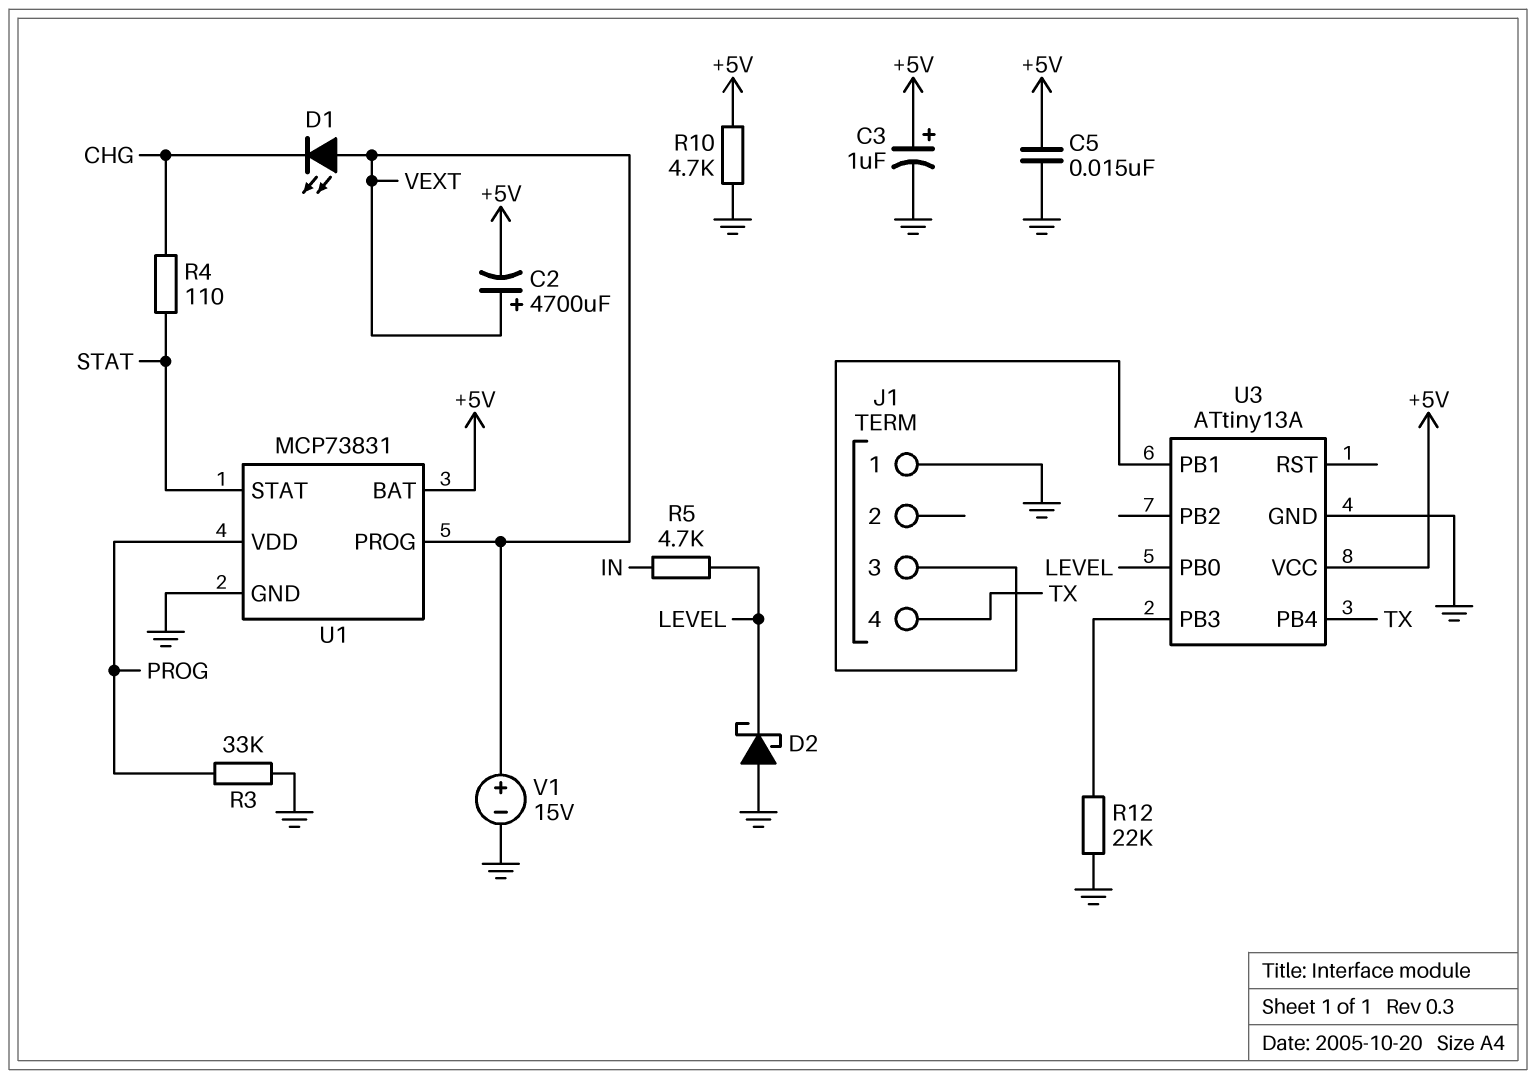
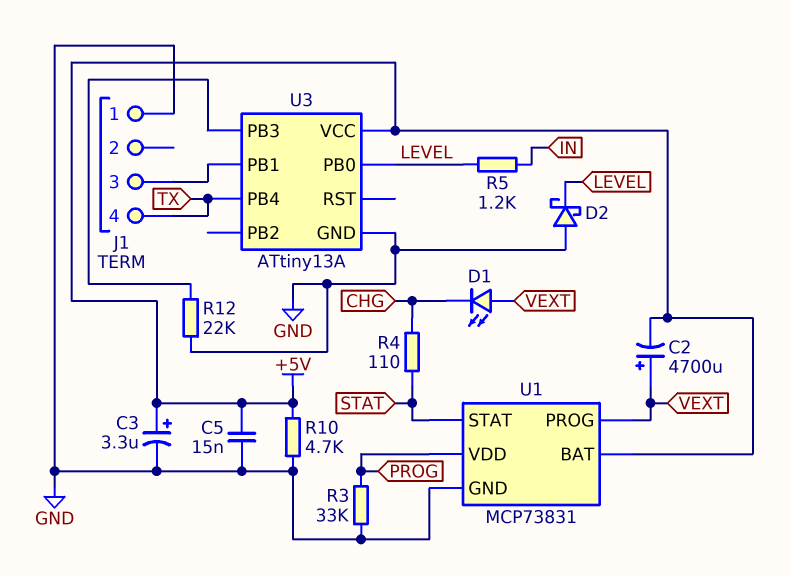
C3: 1uF (plus +5V, minus GND) -> 3.3uF (plus +5V, minus GND)
R5: 4.7k (IN, LEVEL) -> 1.2k (IN, LEVEL)
V1: 15V (plus VEXT, minus GND) -> none

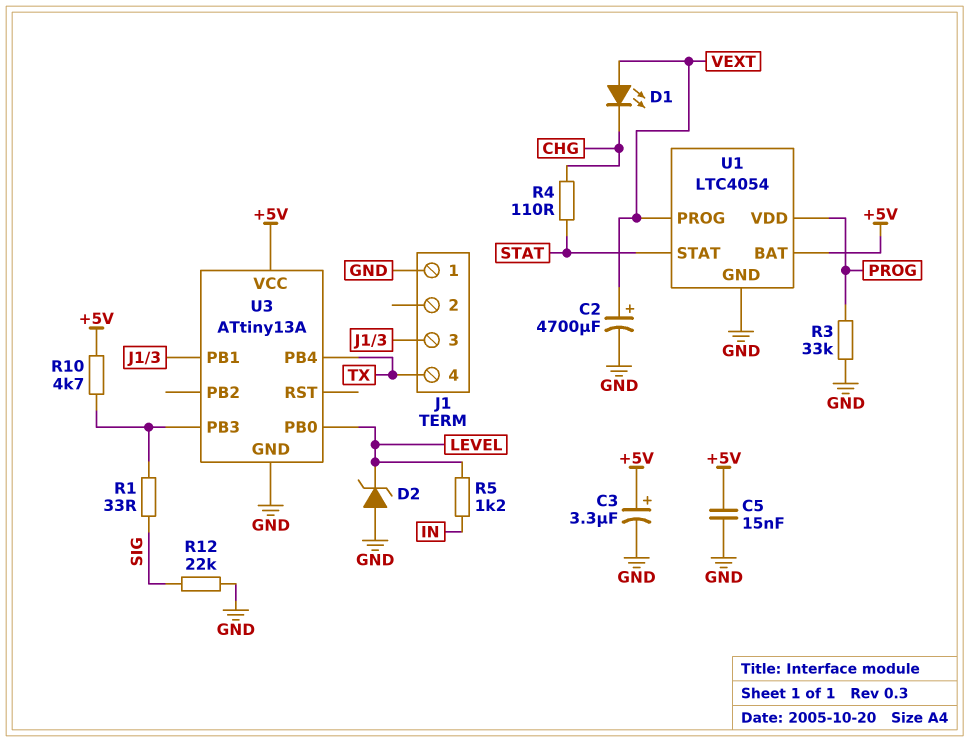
C2: 4700uF (plus VEXT, minus +5V) -> 4700uF (plus VEXT, minus GND)
D2: schottky (A GND, K LEVEL) -> zener (A GND, K LEVEL)
R1: none -> 33 (SIG, U3/PB3)
R10: 4.7k (+5V, GND) -> 4.7k (+5V, U3/PB3)
R12: 22k (GND, U3/PB3) -> 22k (GND, SIG)
U1: MCP73831 -> LTC4054

